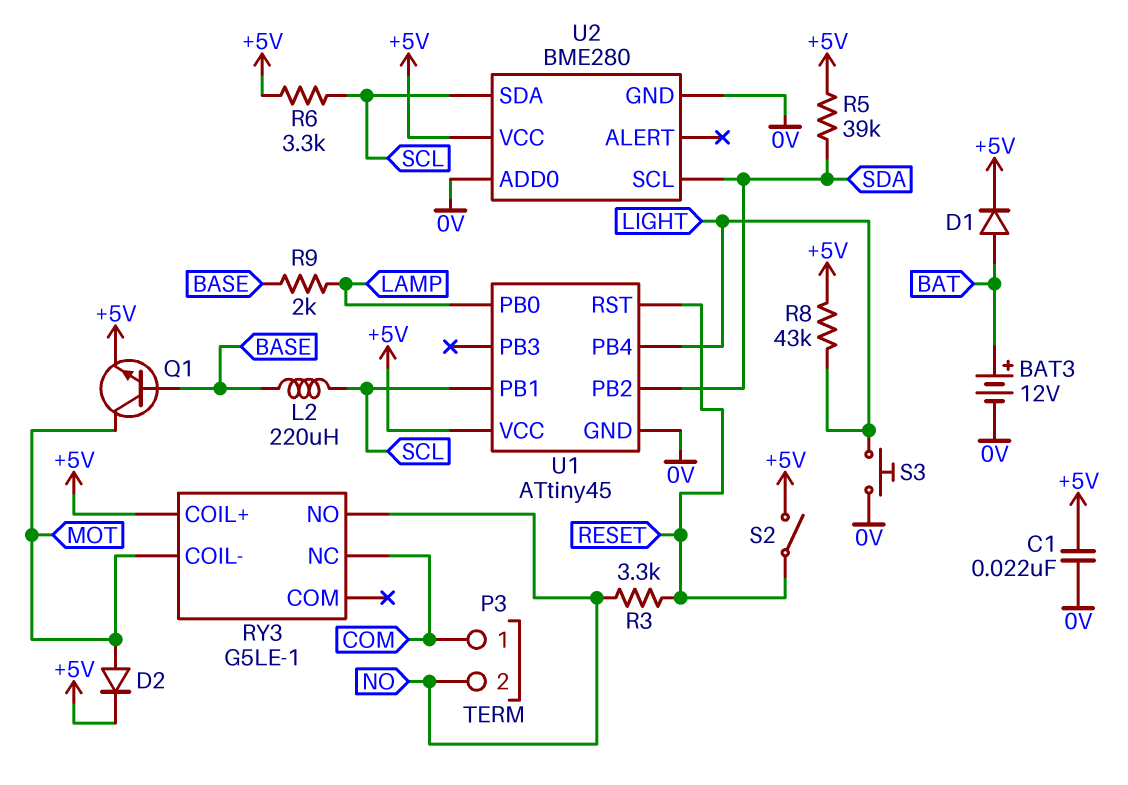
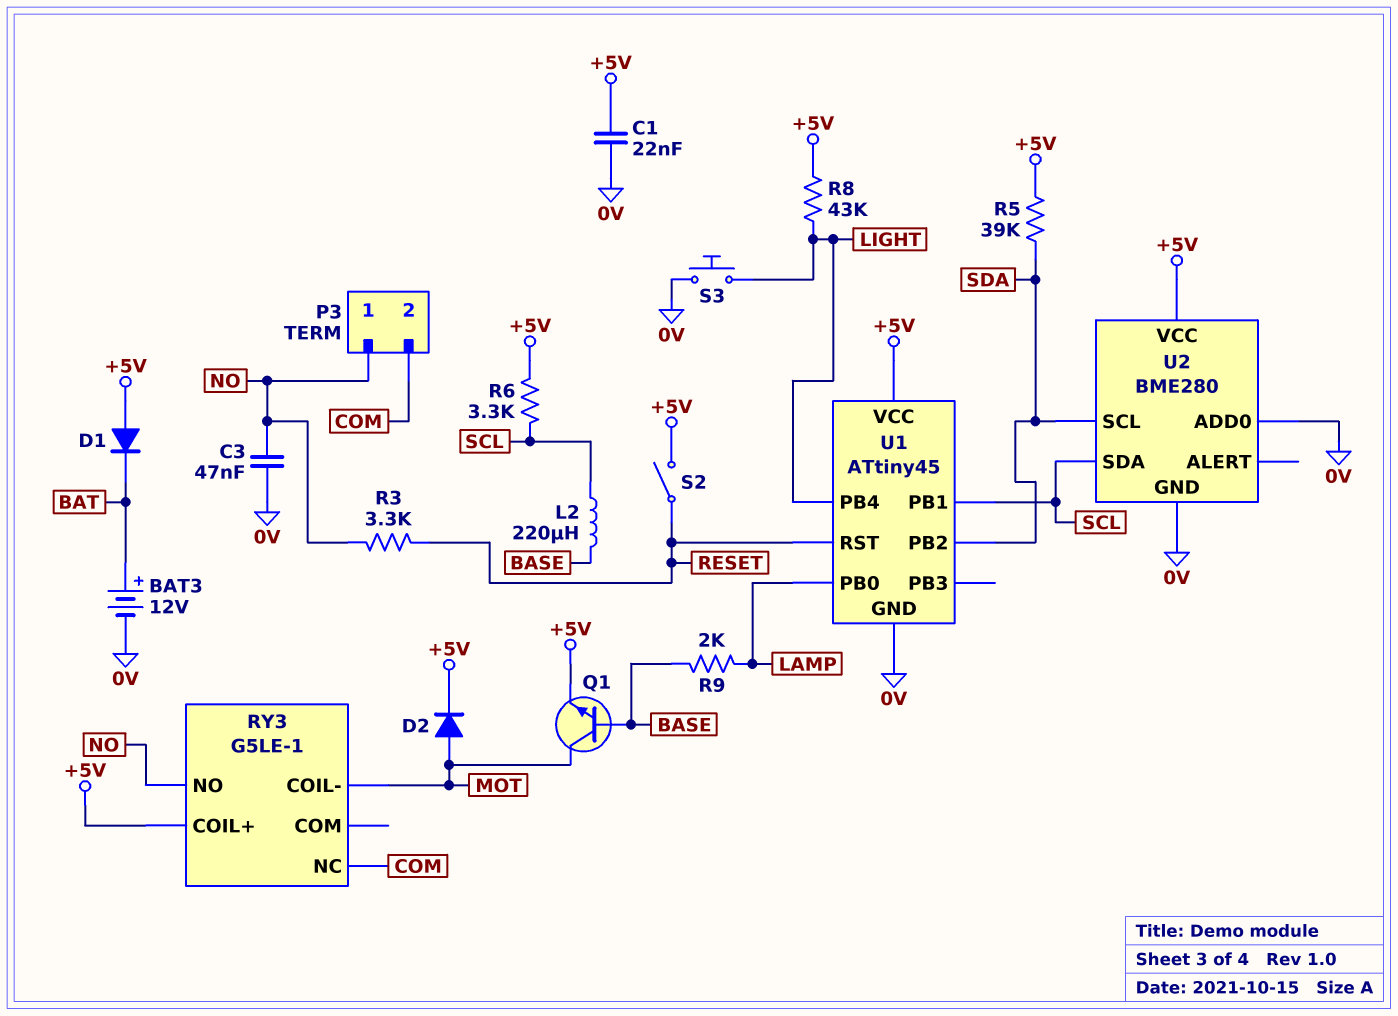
C3: none -> 47nF (0V, NO)
D1: diode (A BAT, K +5V) -> diode (A +5V, K BAT)
P3 pin 1: COM -> NO
P3 pin 2: NO -> COM

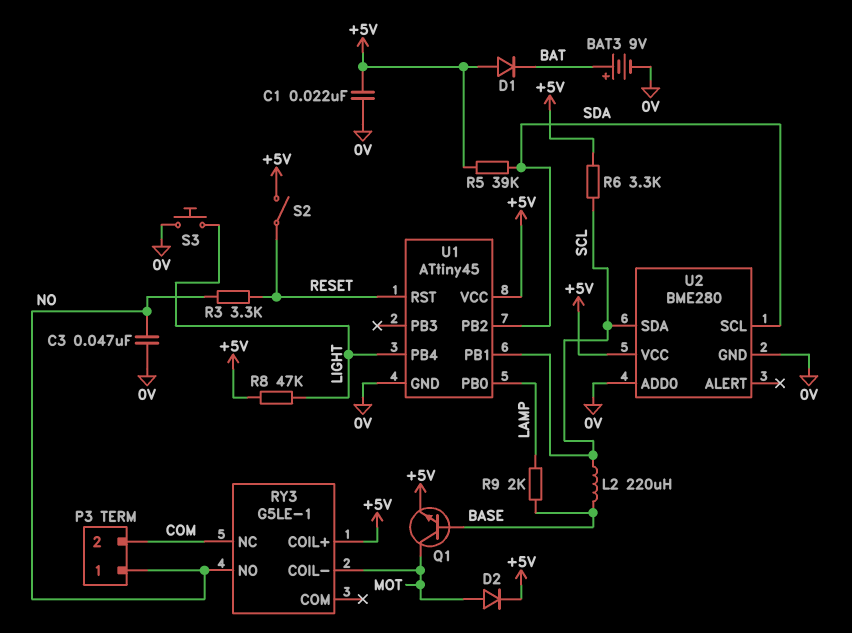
BAT3: 12V (plus BAT, minus 0V) -> 9V (plus BAT, minus 0V)
R8: 43k (+5V, LIGHT) -> 47k (+5V, LIGHT)

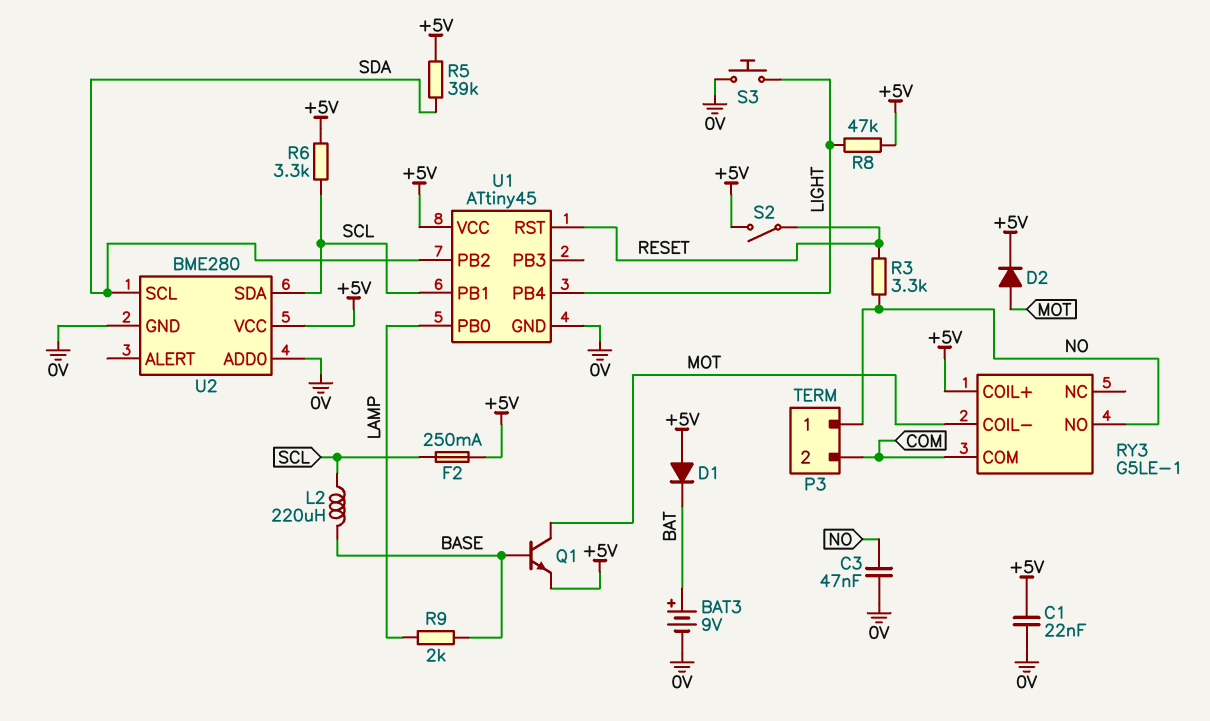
F2: none -> 250mA (+5V, SCL)
RY3 pin COM: none -> COM
RY3 pin NC: COM -> none

